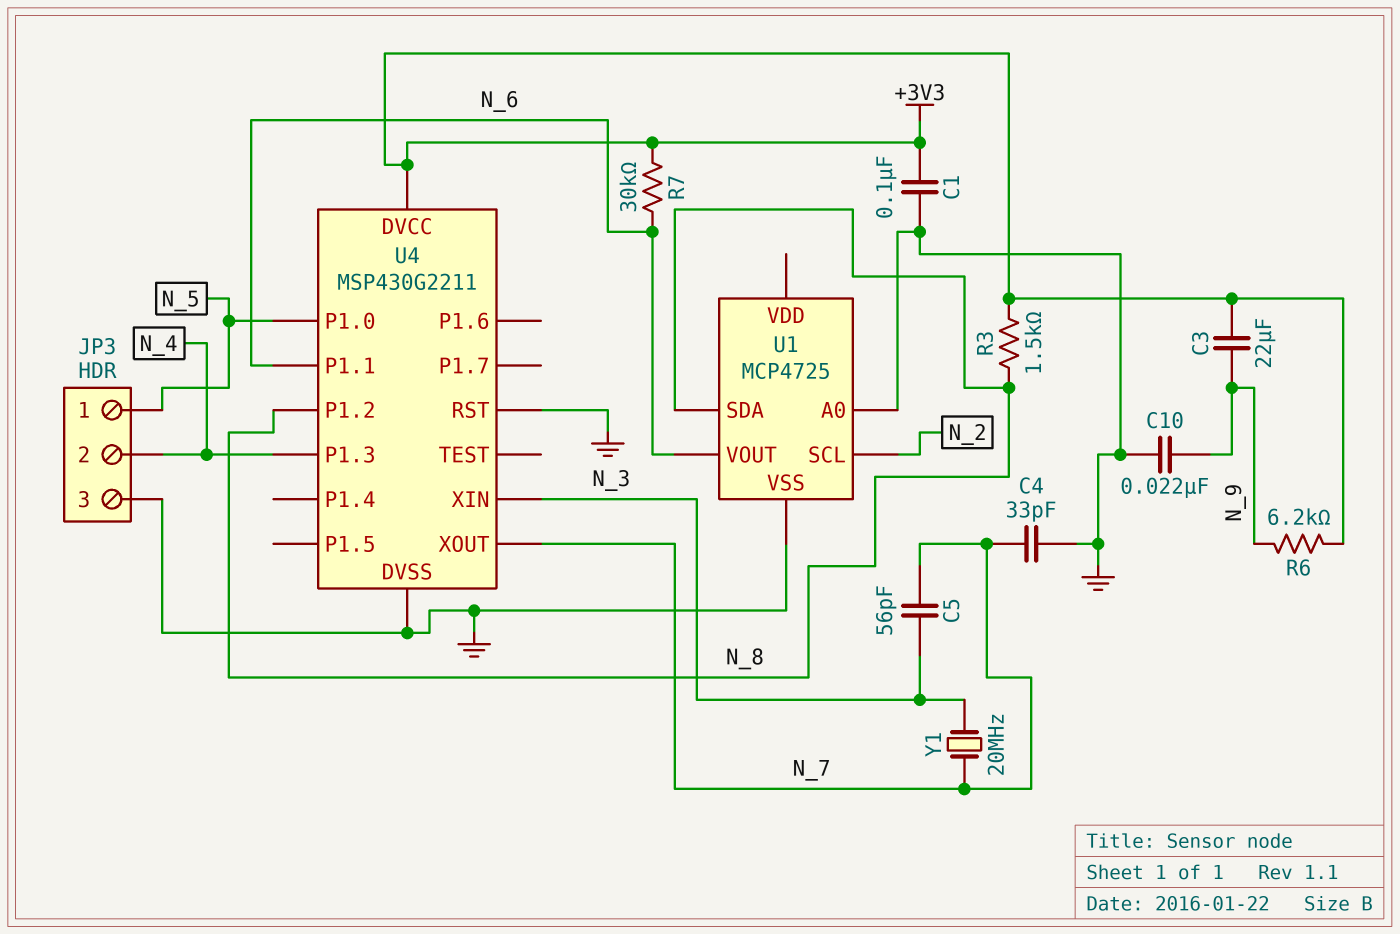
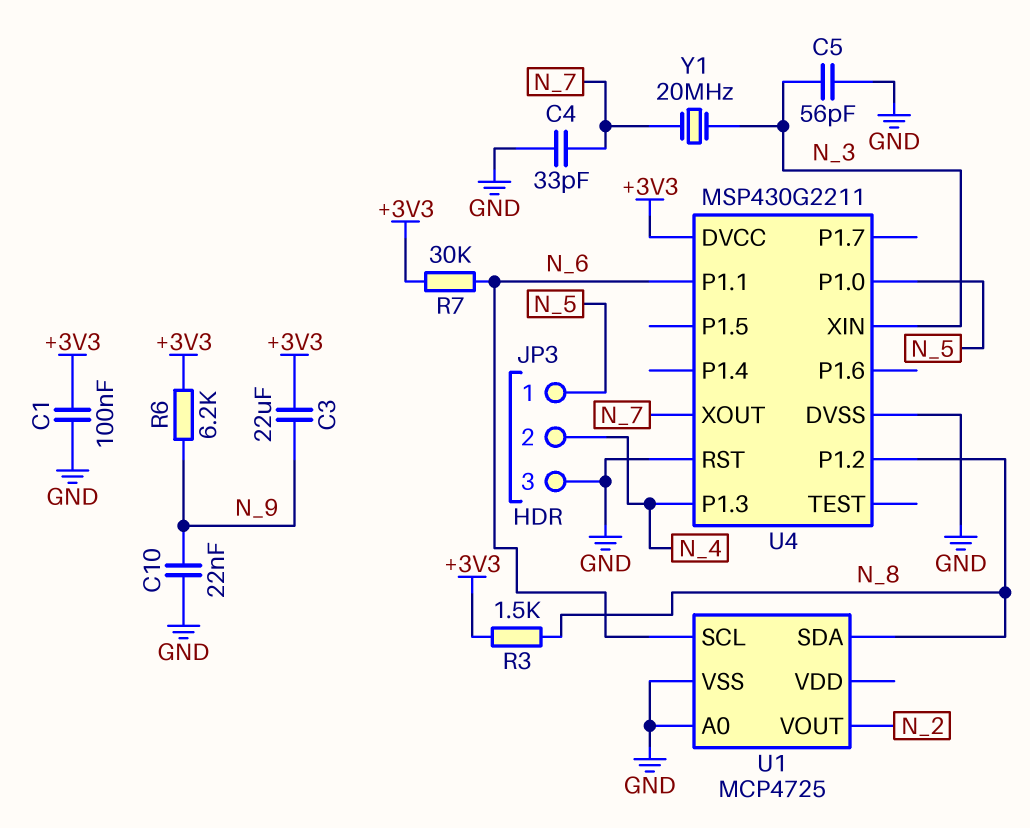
C5: 56pF (N_3, N_7) -> 56pF (GND, N_3)
U1 pin SCL: N_2 -> N_6
U1 pin VOUT: N_6 -> N_2

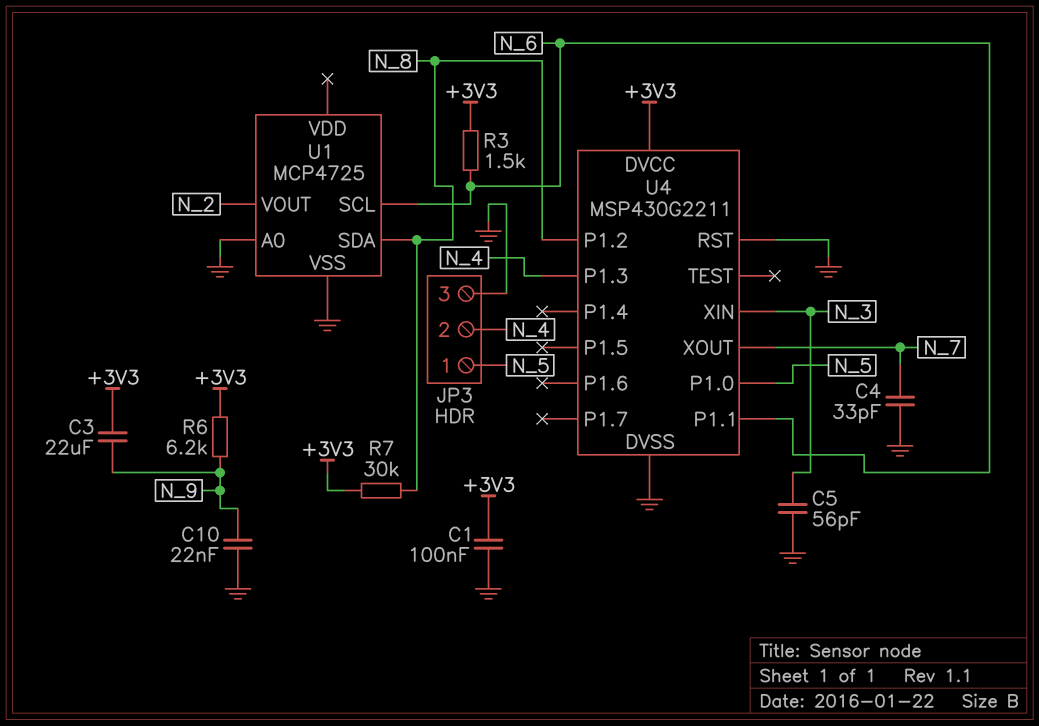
R3: 1.5k (+3V3, N_8) -> 1.5k (+3V3, N_6)
R7: 30k (+3V3, N_6) -> 30k (+3V3, N_8)
Y1: 20MHz (N_3, N_7) -> none

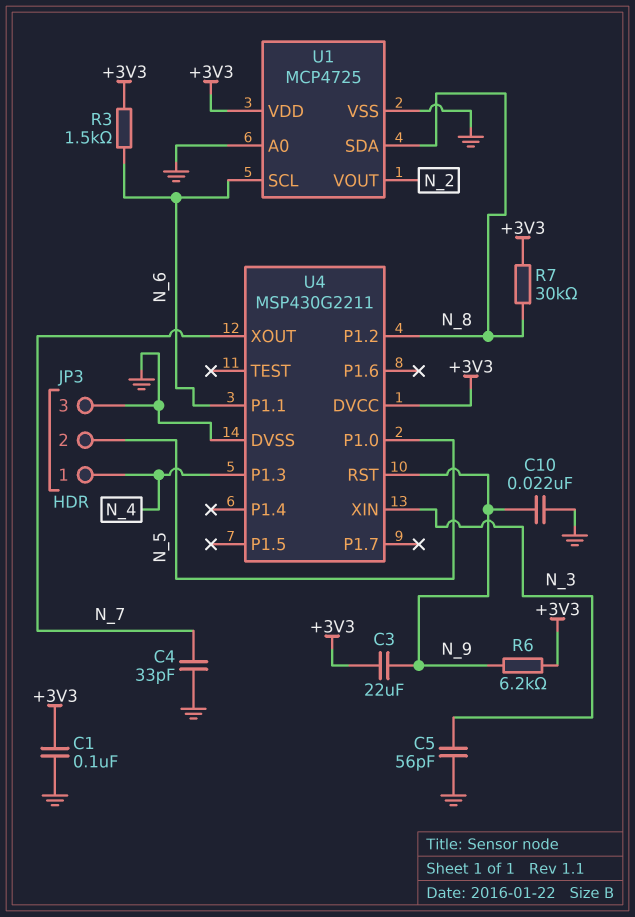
JP3 pin 1: N_5 -> N_4
JP3 pin 2: N_4 -> N_5
U1 pin VDD: none -> +3V3
U4 pin RST: GND -> N_9

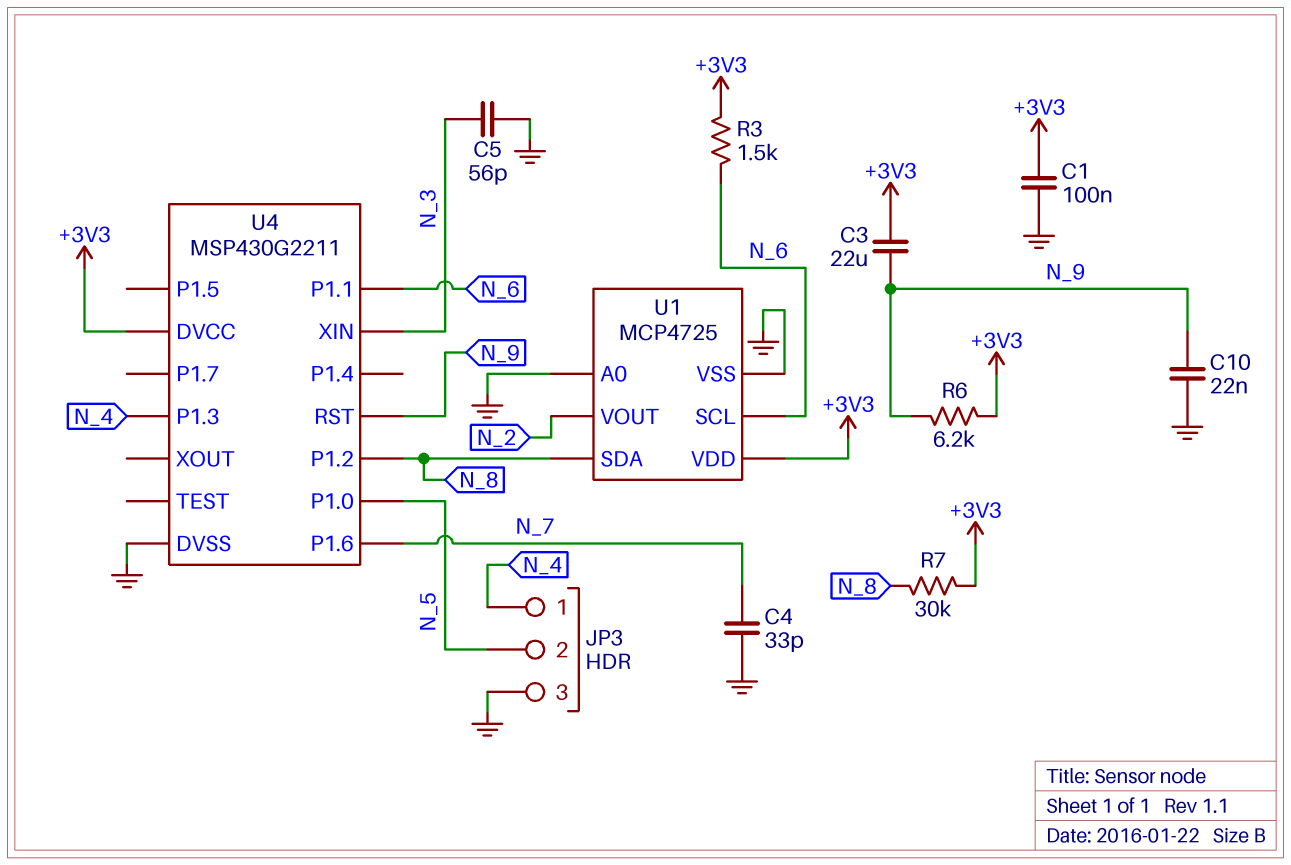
U4 pin P1.6: none -> N_7
U4 pin XOUT: N_7 -> none

